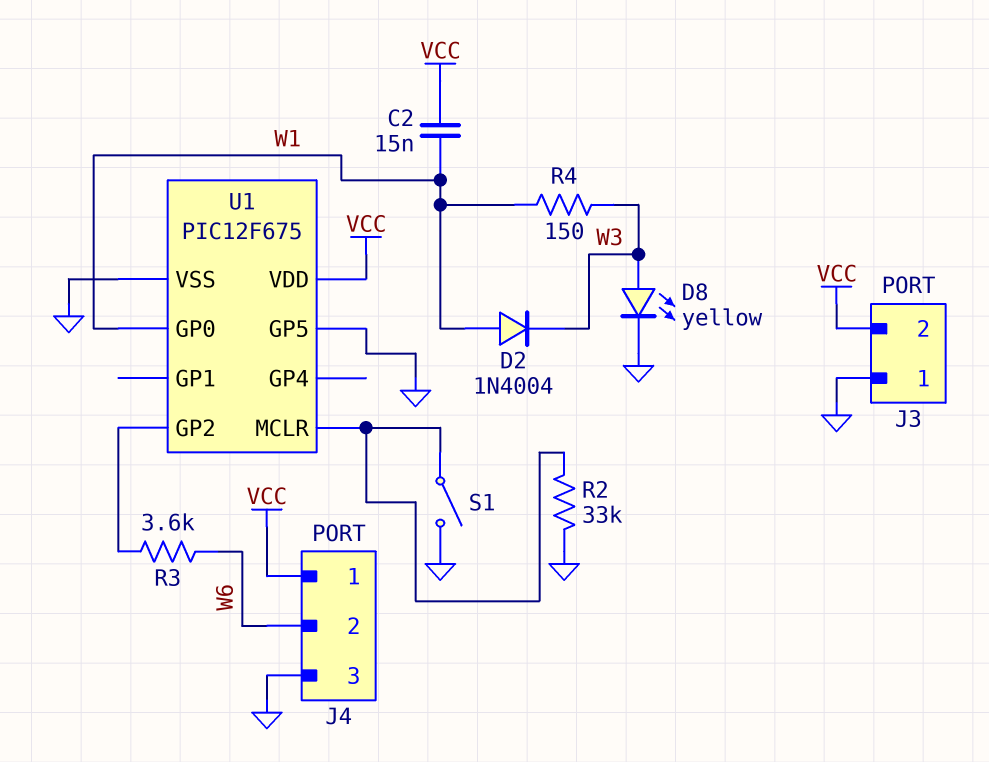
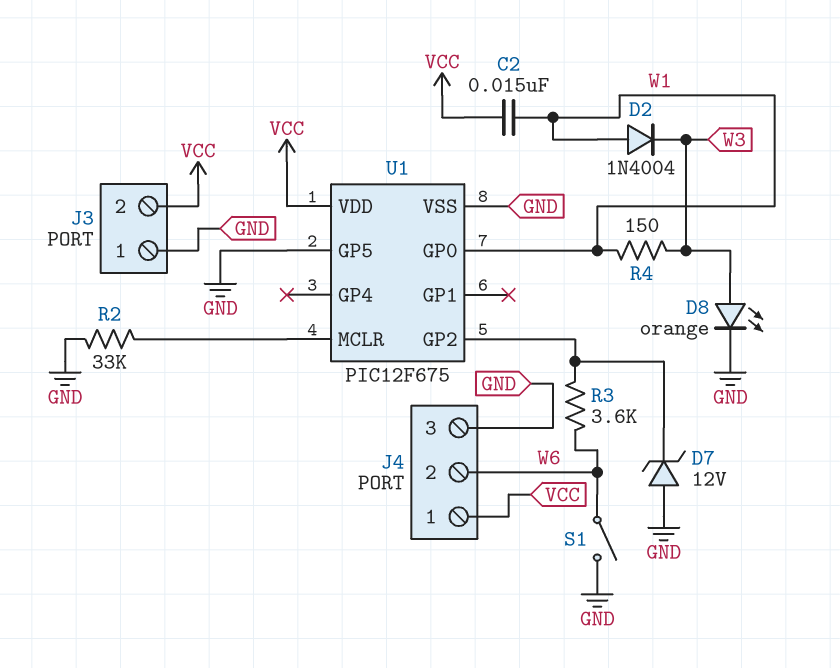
D7: none -> zener 12V (A GND, K U1/GP2)
D8: LED yellow (A W3, K GND) -> LED orange (A W3, K GND)
S1: switch (GND, U1/MCLR) -> switch (GND, W6)

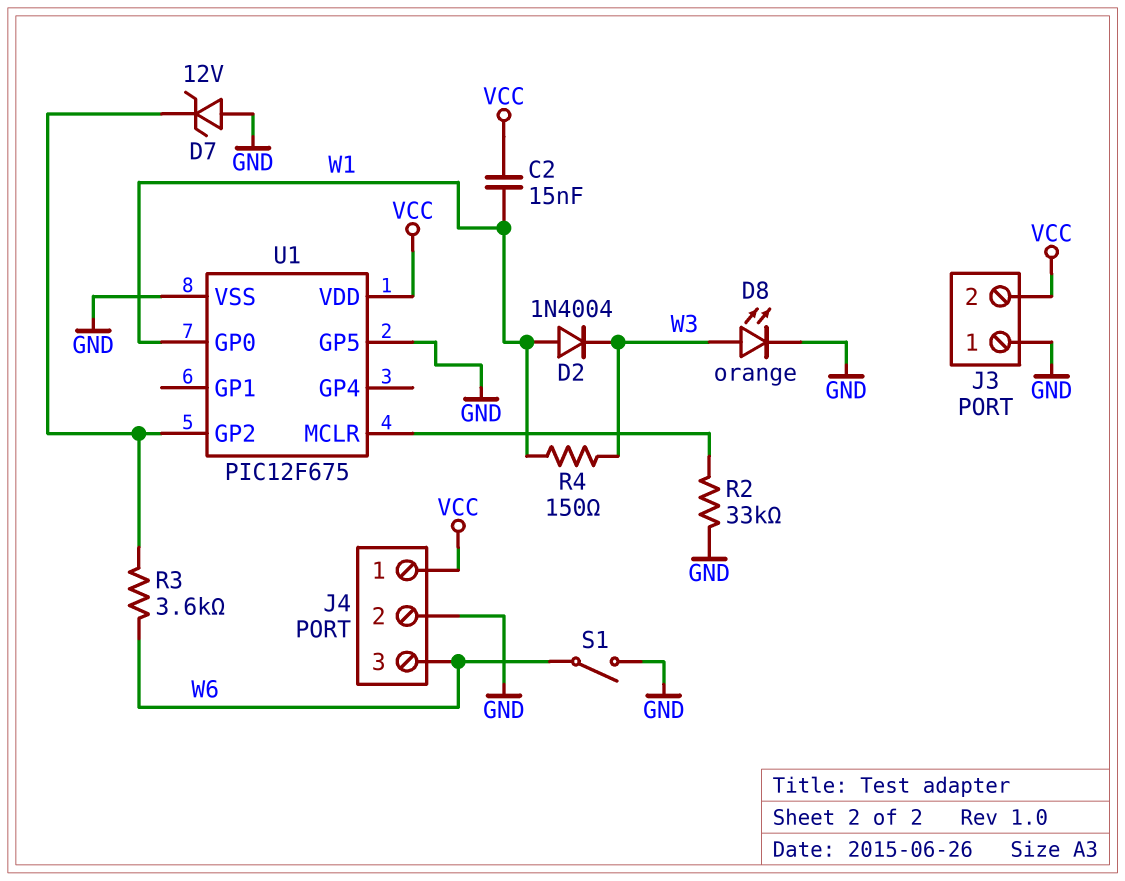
J4 pin 2: W6 -> GND
J4 pin 3: GND -> W6

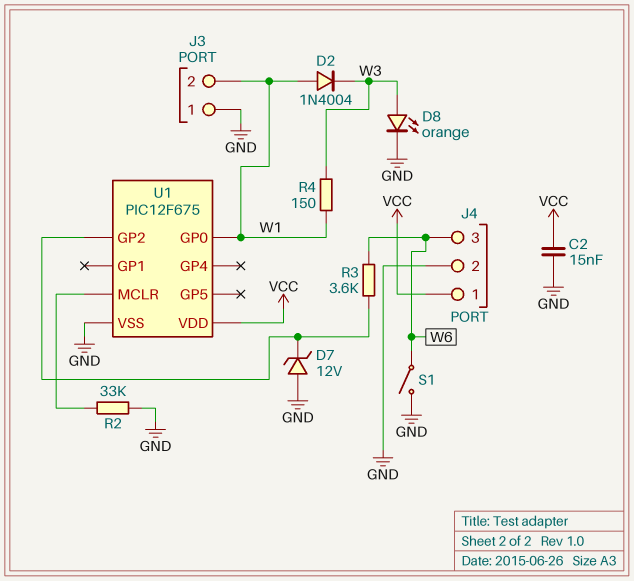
C2: 15nF (VCC, W1) -> 15nF (GND, VCC)
J3 pin 2: VCC -> W1
U1 pin GP5: GND -> none

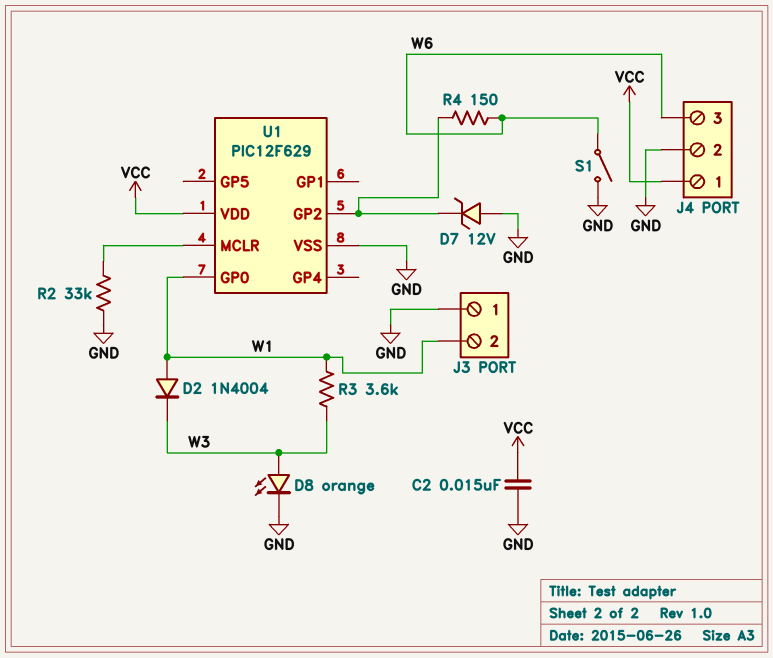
R3: 3.6k (U1/GP2, W6) -> 3.6k (W1, W3)
R4: 150 (W1, W3) -> 150 (U1/GP2, W6)
U1: PIC12F675 -> PIC12F629

